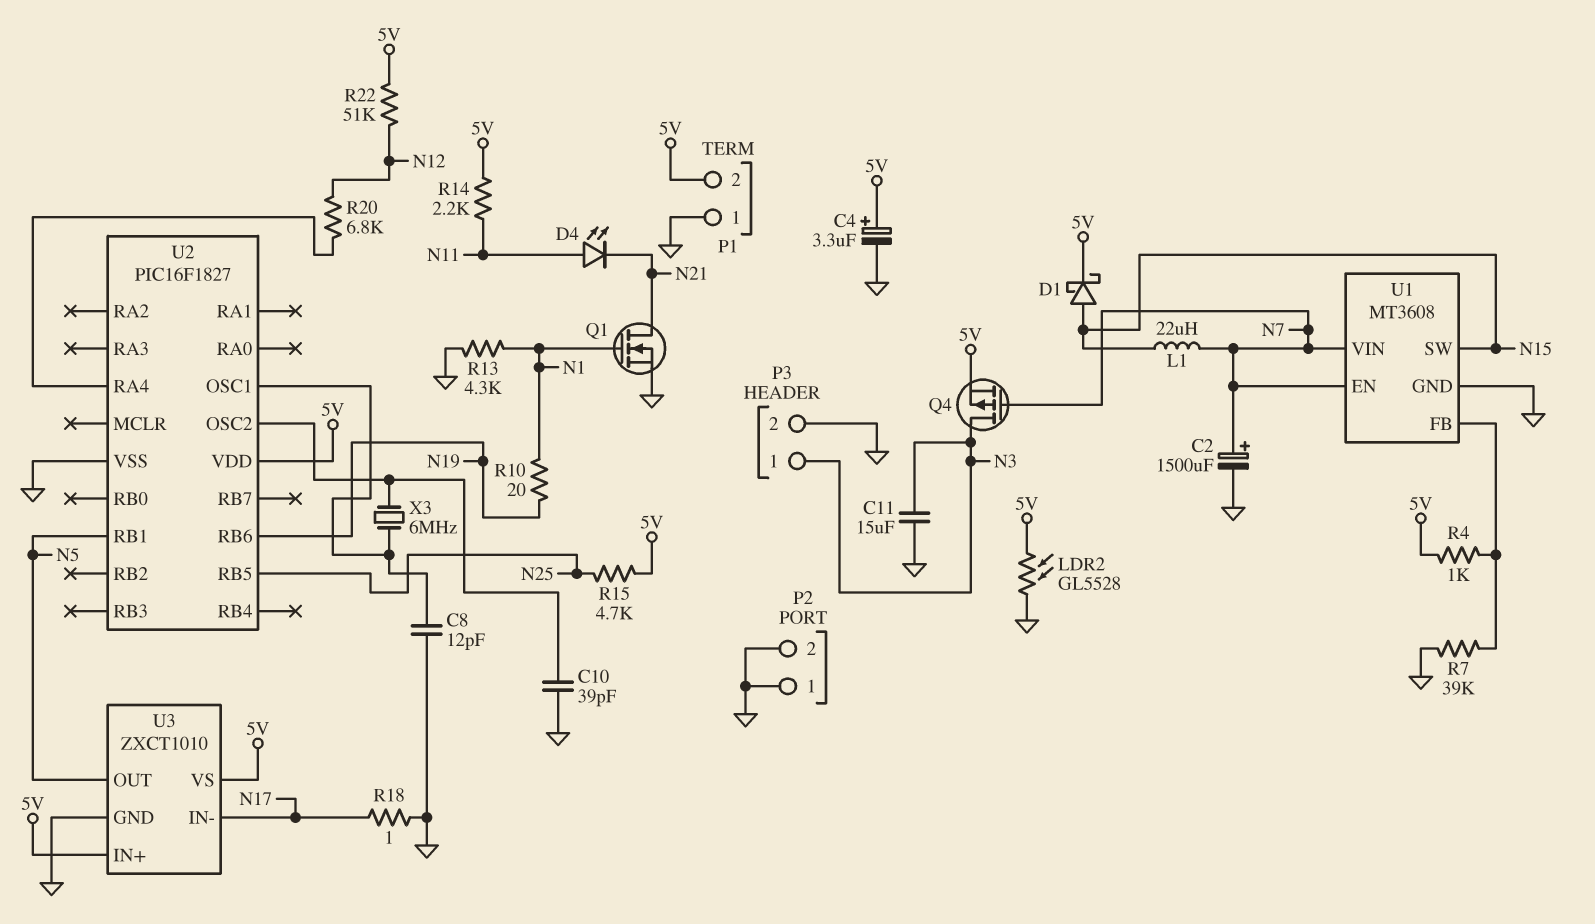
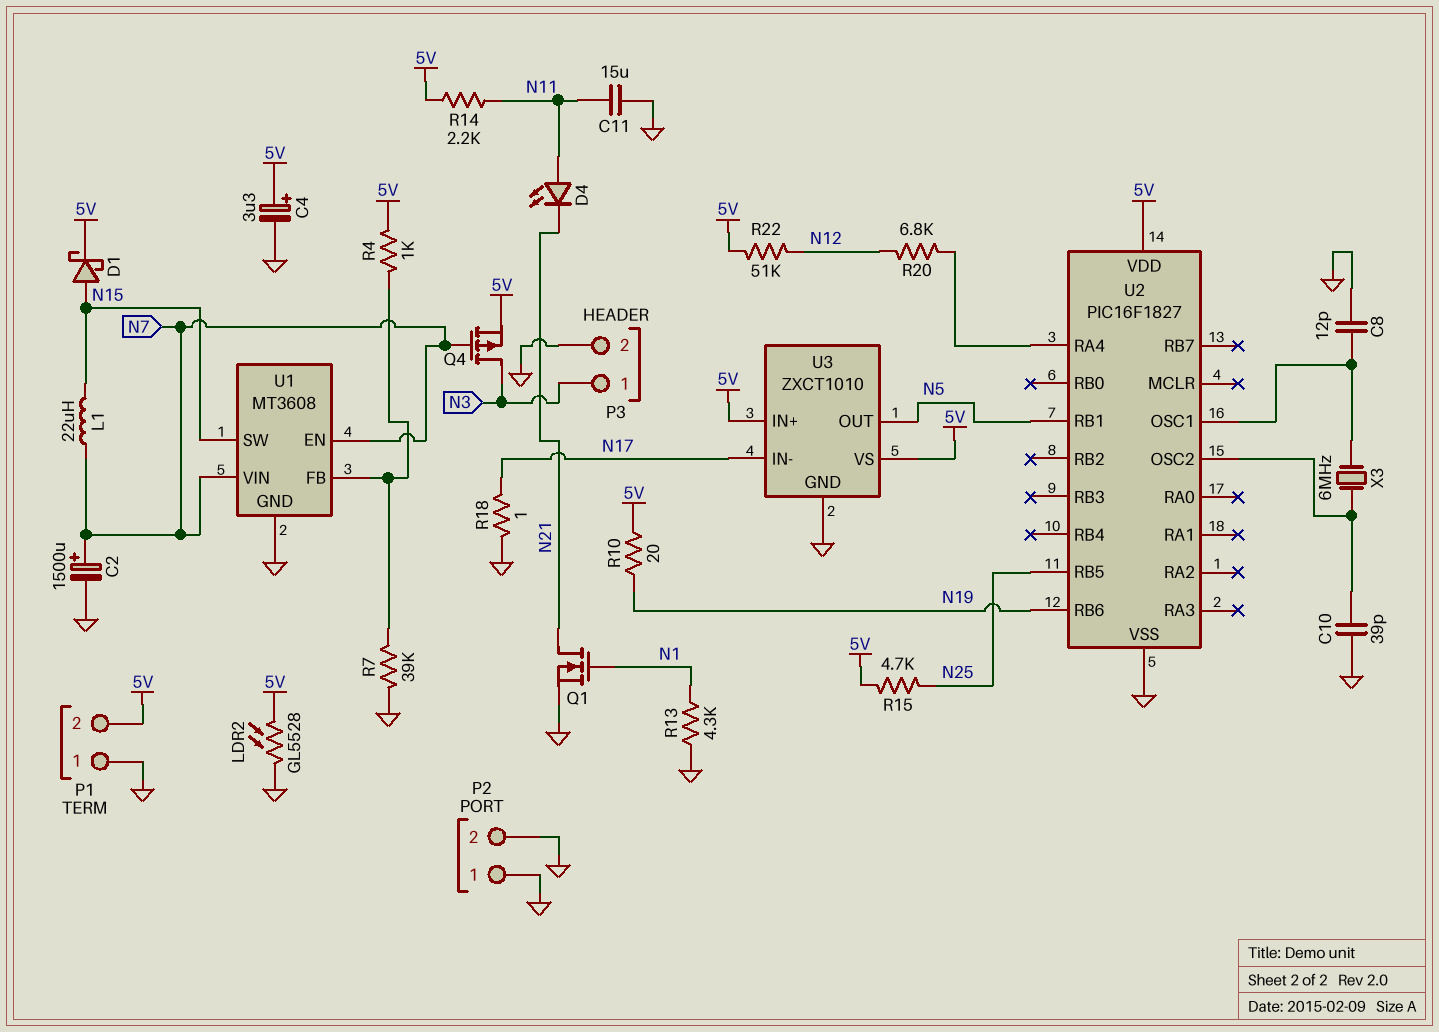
C11: 15uF (GND, N3) -> 15uF (GND, N11)
R10: 20 (N1, N19) -> 20 (5V, N19)

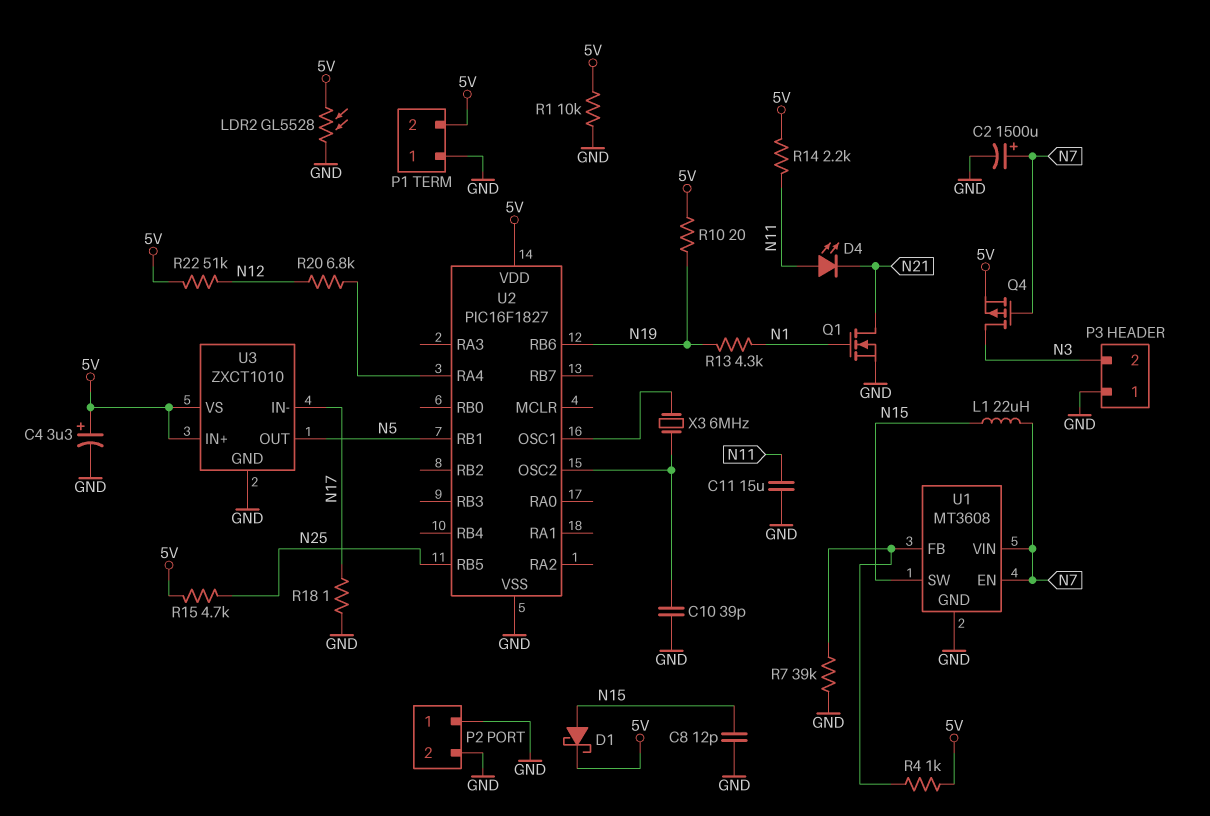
C8: 12pF (GND, U2/OSC1) -> 12pF (GND, N15)
P3 pin 1: N3 -> GND
P3 pin 2: GND -> N3
R1: none -> 10k (5V, GND)
R13: 4.3k (GND, N1) -> 4.3k (N1, N19)

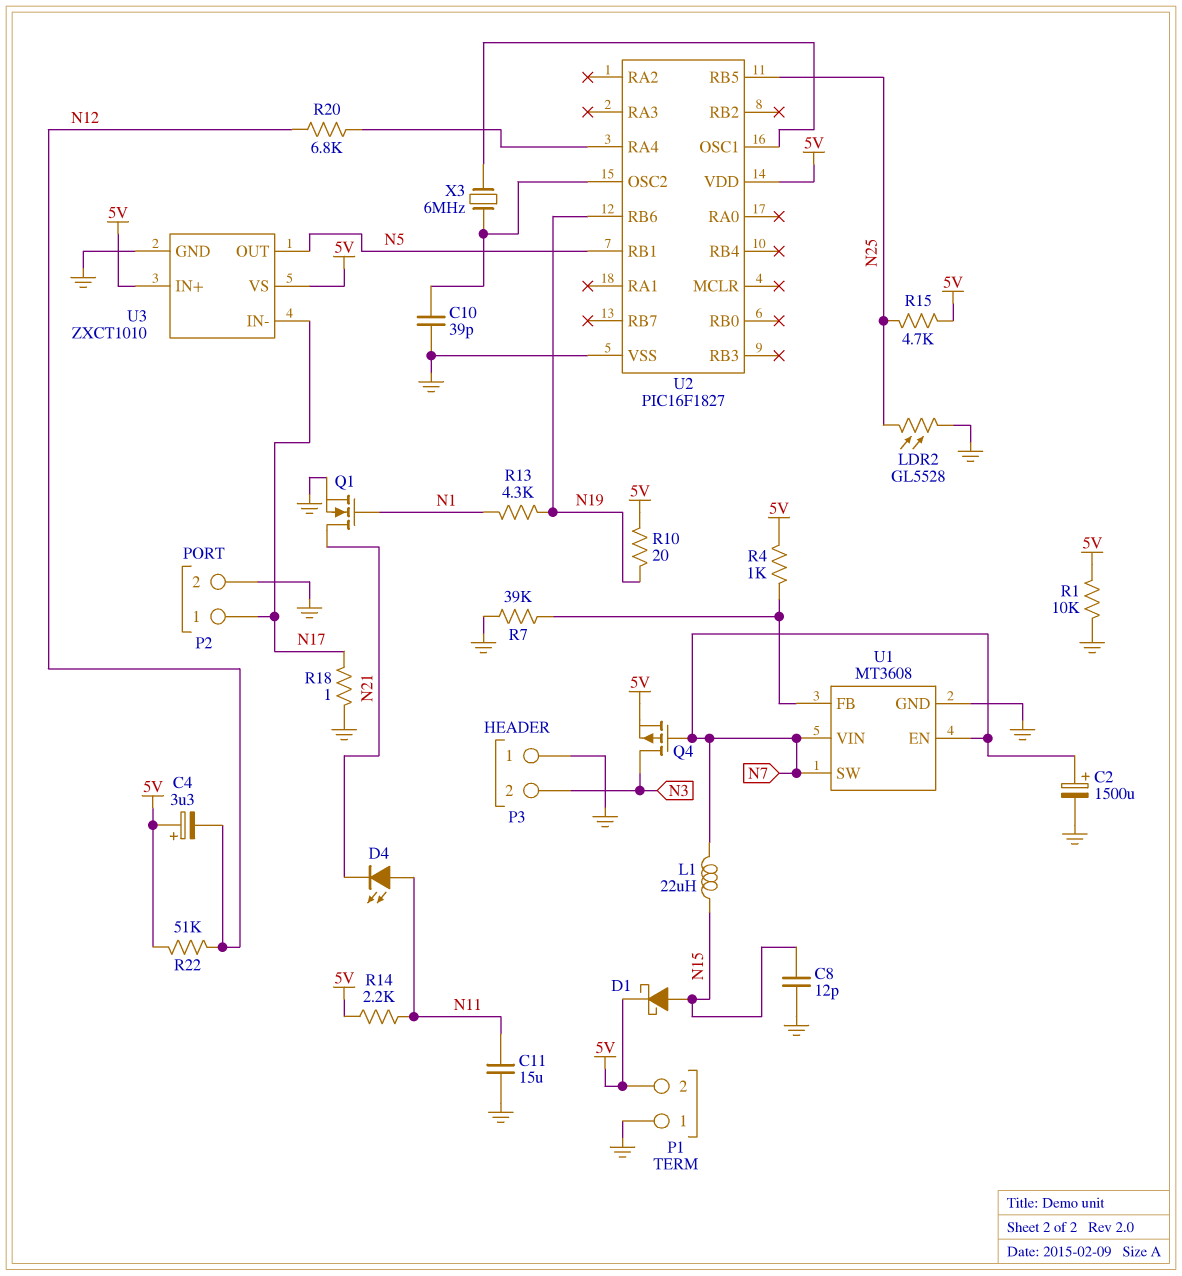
C4: 3.3uF (plus 5V, minus GND) -> 3.3uF (plus 5V, minus N12)
LDR2: GL5528 (5V, GND) -> GL5528 (GND, N25)
P2 pin 1: GND -> N17
U1 pin SW: N15 -> N7

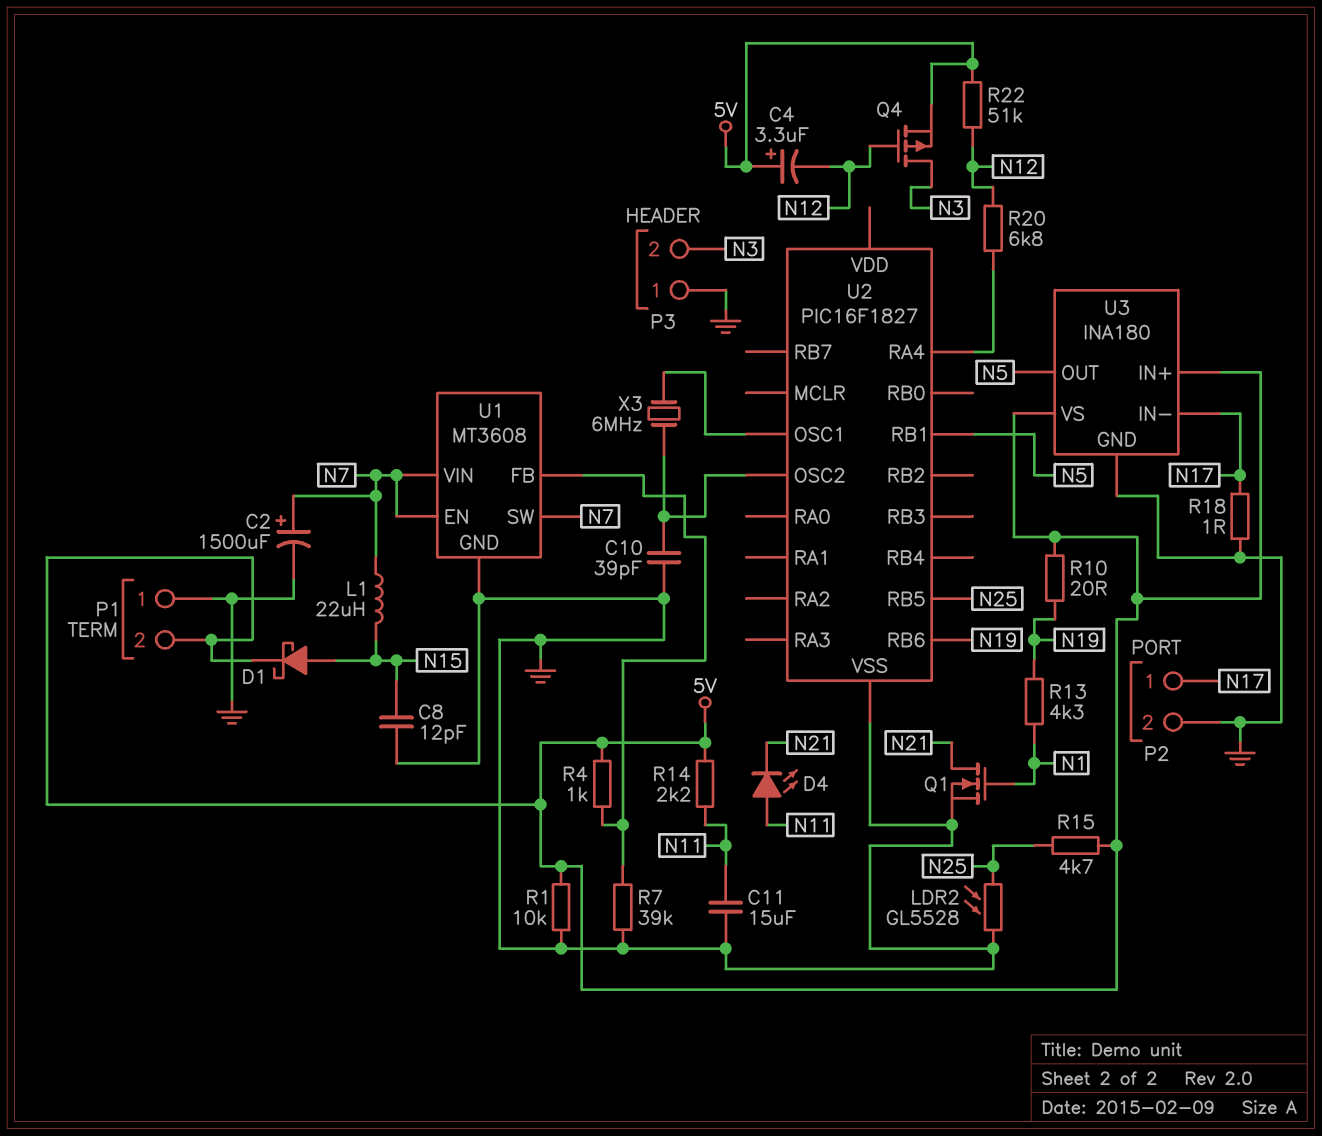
Q4: PMOS (G N7, D N3, S 5V) -> PMOS (G N12, D N3, S 5V)
U2 pin VDD: 5V -> none
U3: ZXCT1010 -> INA180

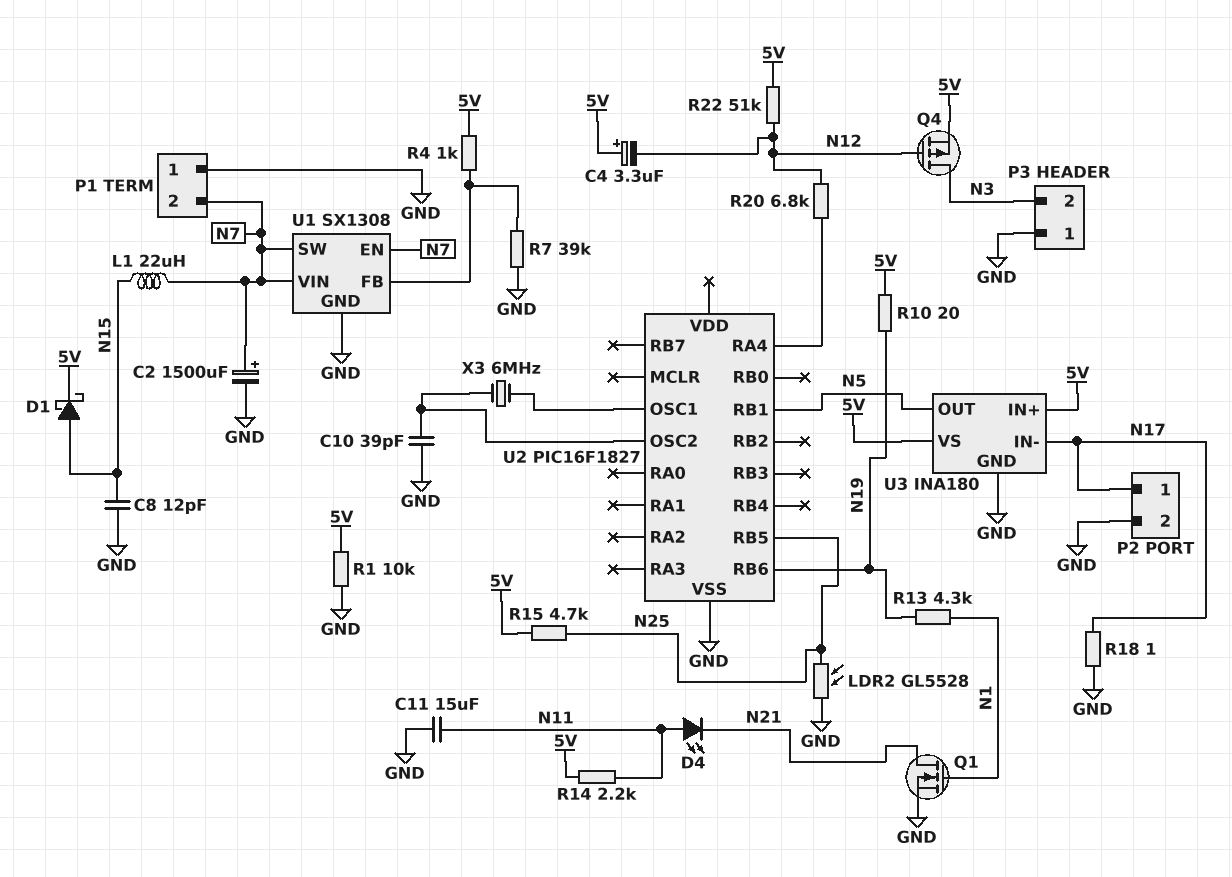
P1 pin 2: 5V -> N7
U1: MT3608 -> SX1308

